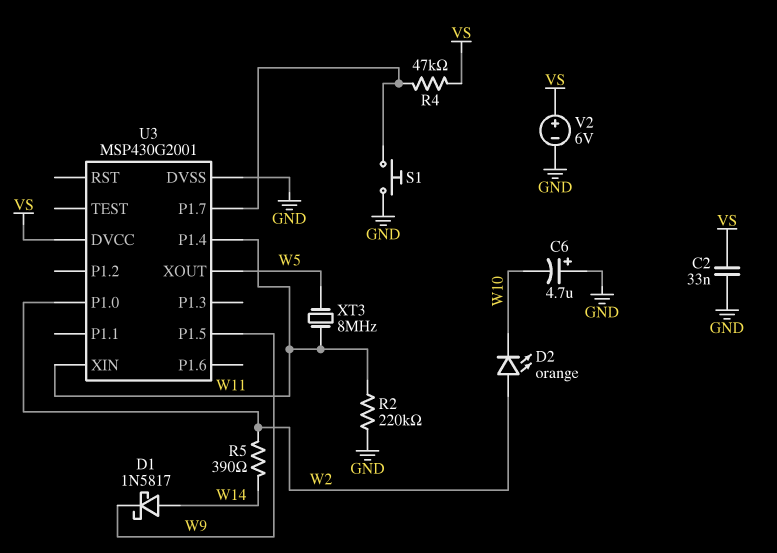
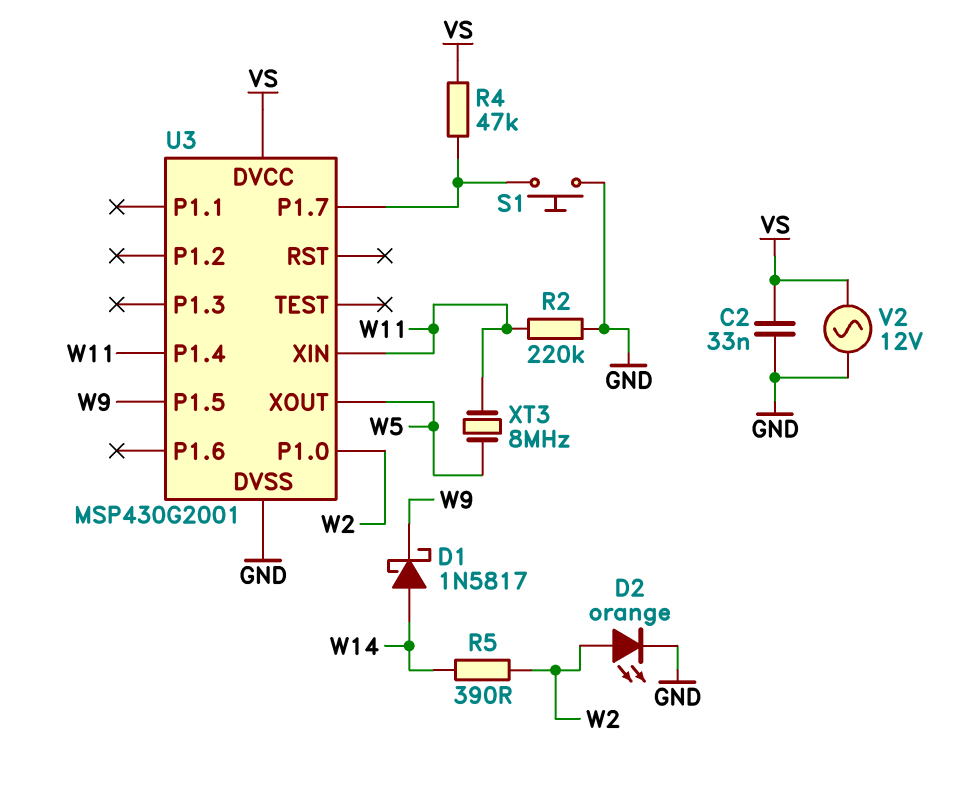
C6: 4.7uF (plus GND, minus W10) -> none
D2: LED orange (A W2, K W10) -> LED orange (A W2, K GND)
V2: 6V (plus VS, minus GND) -> AC 12V (GND, VS)

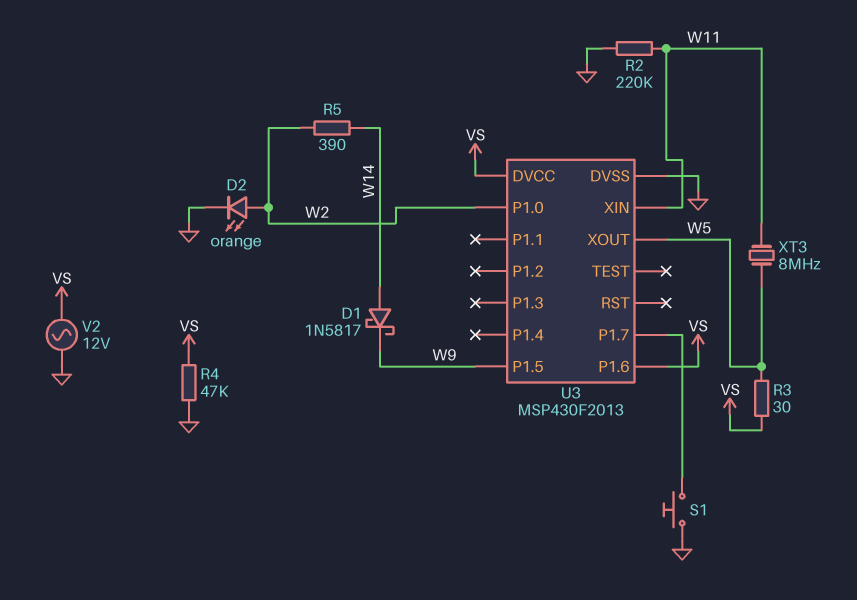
C2: 33nF (GND, VS) -> none
R3: none -> 30 (VS, W5)
R4: 47k (U3/P1.7, VS) -> 47k (GND, VS)
U3: MSP430G2001 -> MSP430F2013
U3 pin P1.4: W11 -> none
U3 pin P1.6: none -> VS

